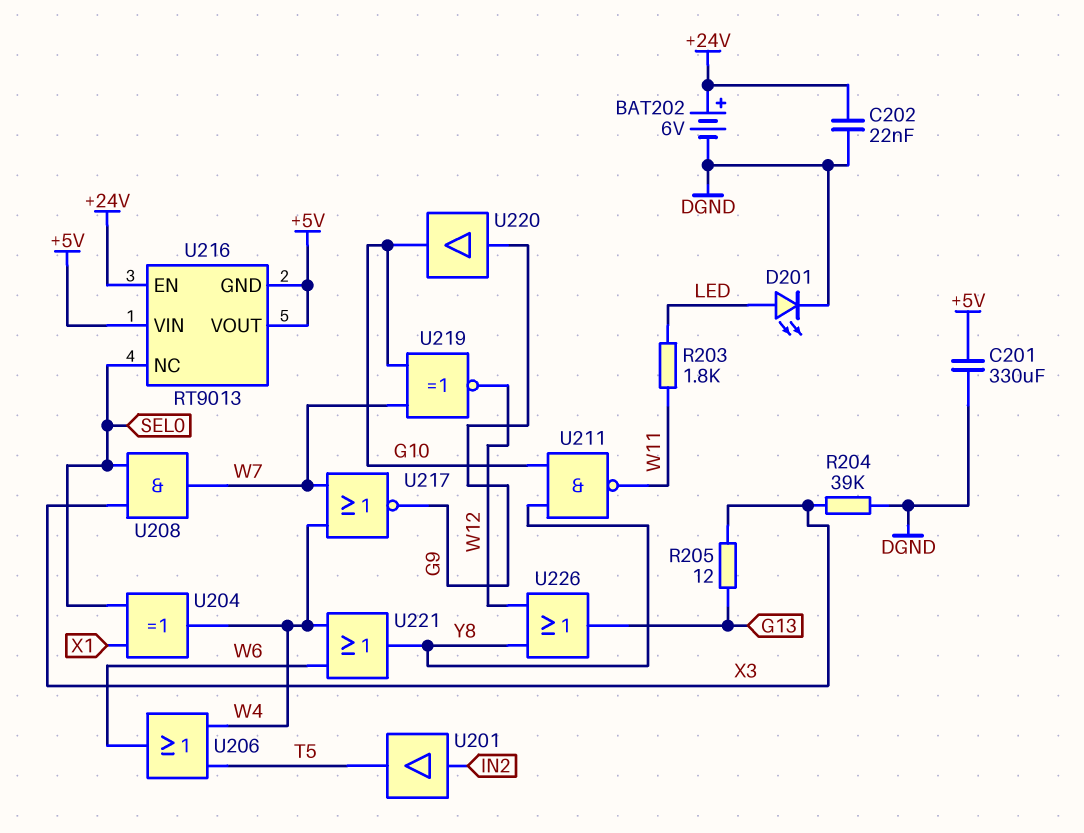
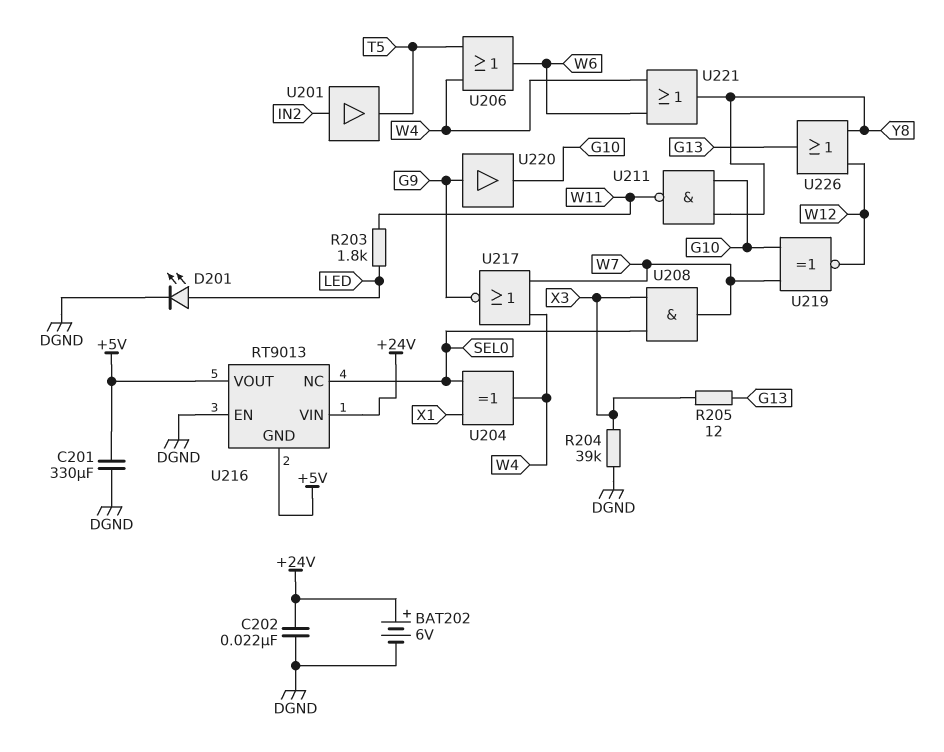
U216 pin EN: +24V -> DGND
U216 pin VIN: +5V -> +24V

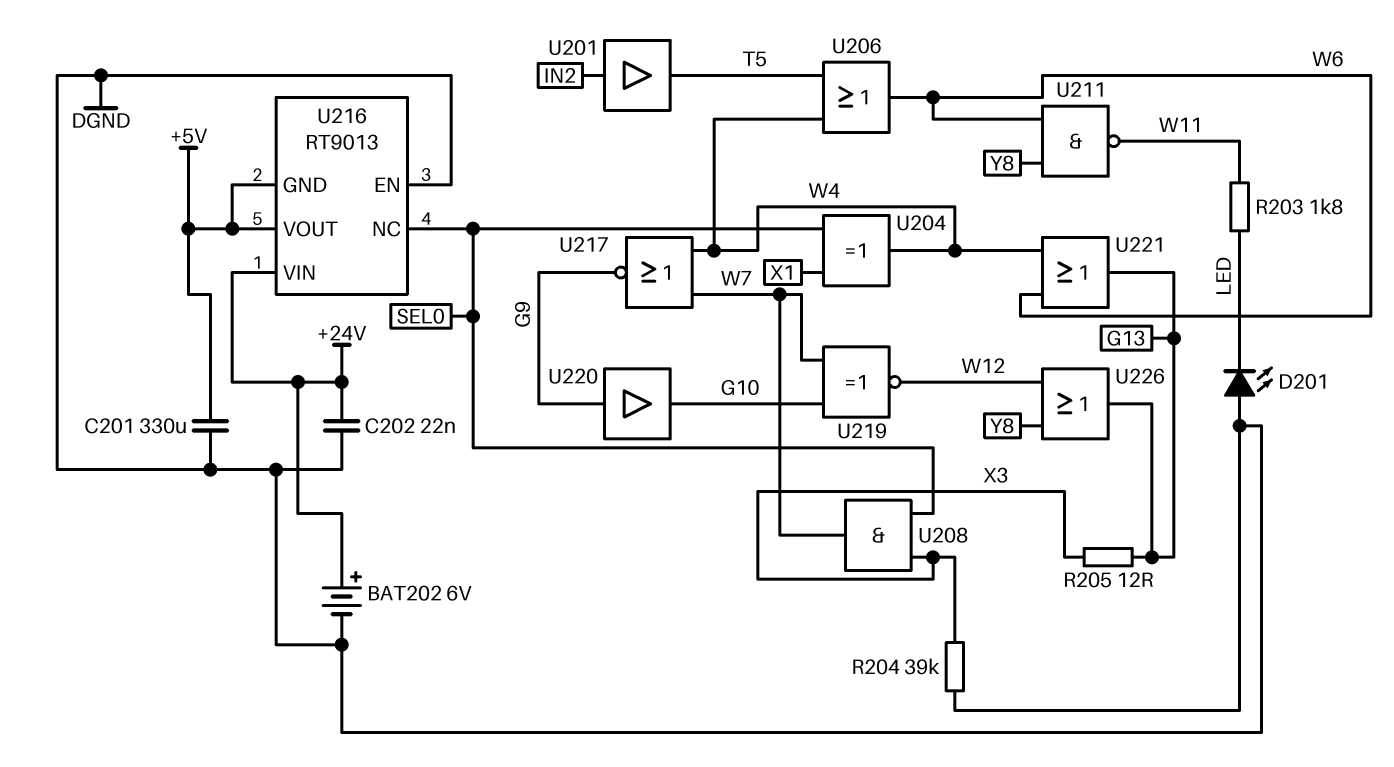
D201: LED (A LED, K DGND) -> LED (A DGND, K LED)
U211: NAND (in G10, in Y8, out W11) -> NAND (in W6, in Y8, out W11)
U221: OR (in W4, in W6, out Y8) -> OR (in W4, in W6, out G13)

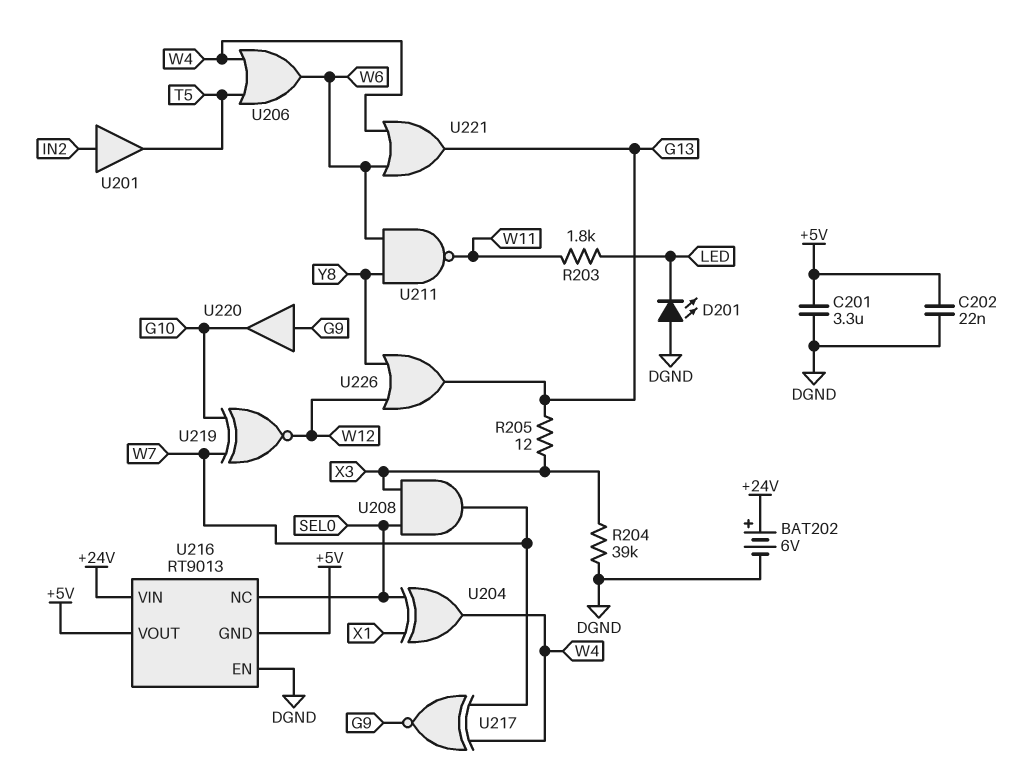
C201: 330uF (+5V, DGND) -> 3.3uF (+5V, DGND)
C202: 22nF (+24V, DGND) -> 22nF (+5V, DGND)
U217: NOR (in W4, in W7, out G9) -> XNOR (in W4, in W7, out G9)

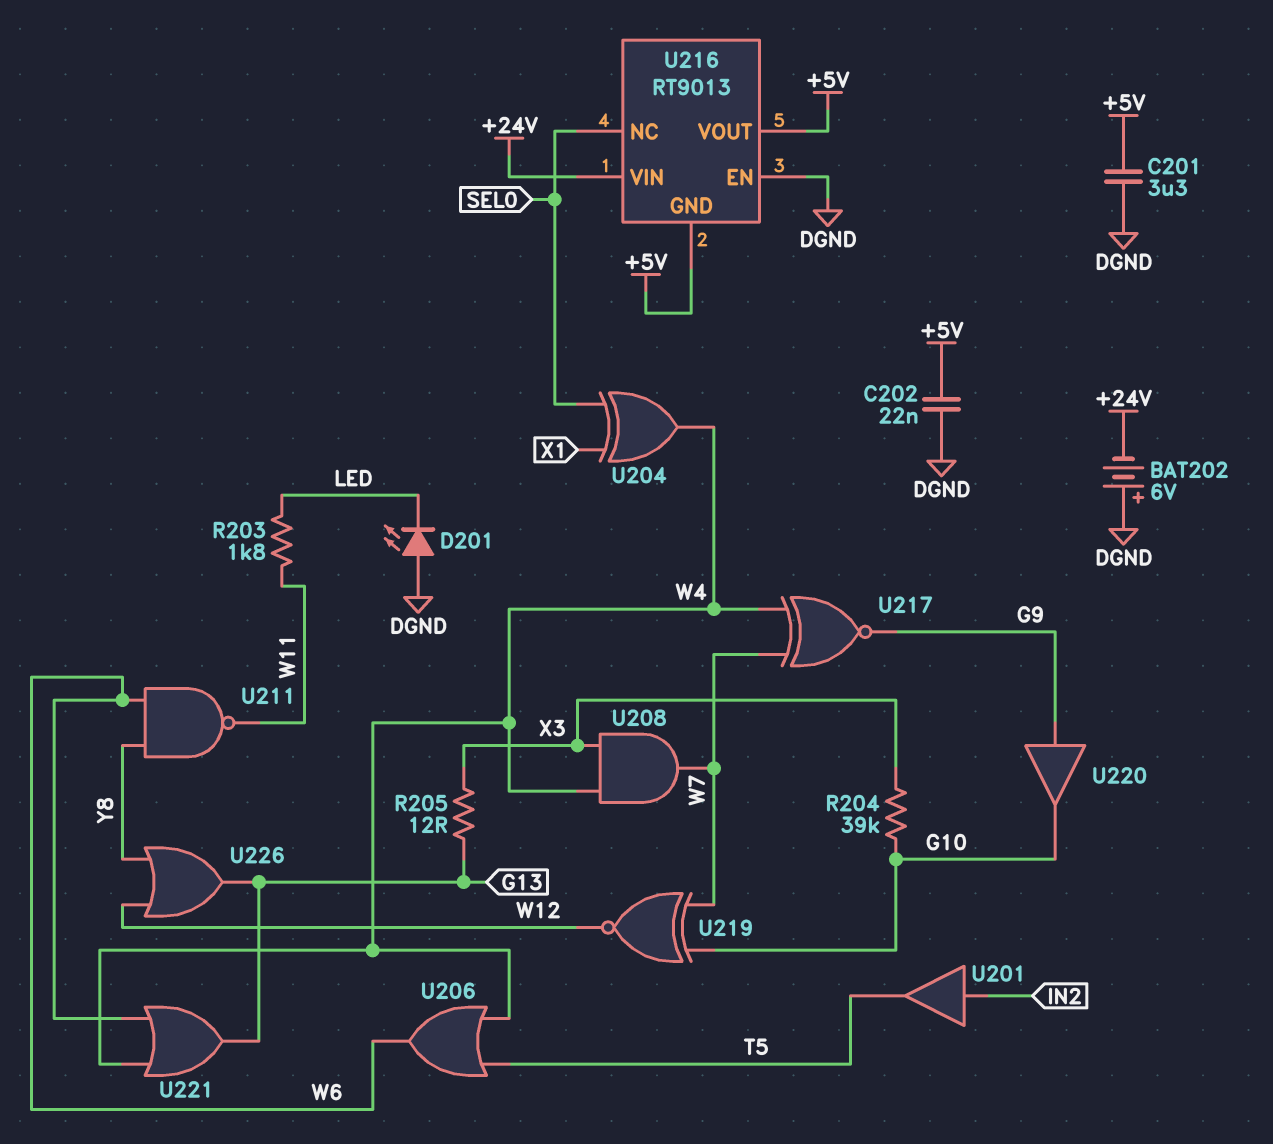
BAT202: 6V (plus +24V, minus DGND) -> 6V (plus DGND, minus +24V)
R204: 39k (DGND, X3) -> 39k (G10, X3)
U208: AND (in SEL0, in X3, out W7) -> AND (in W4, in X3, out W7)

